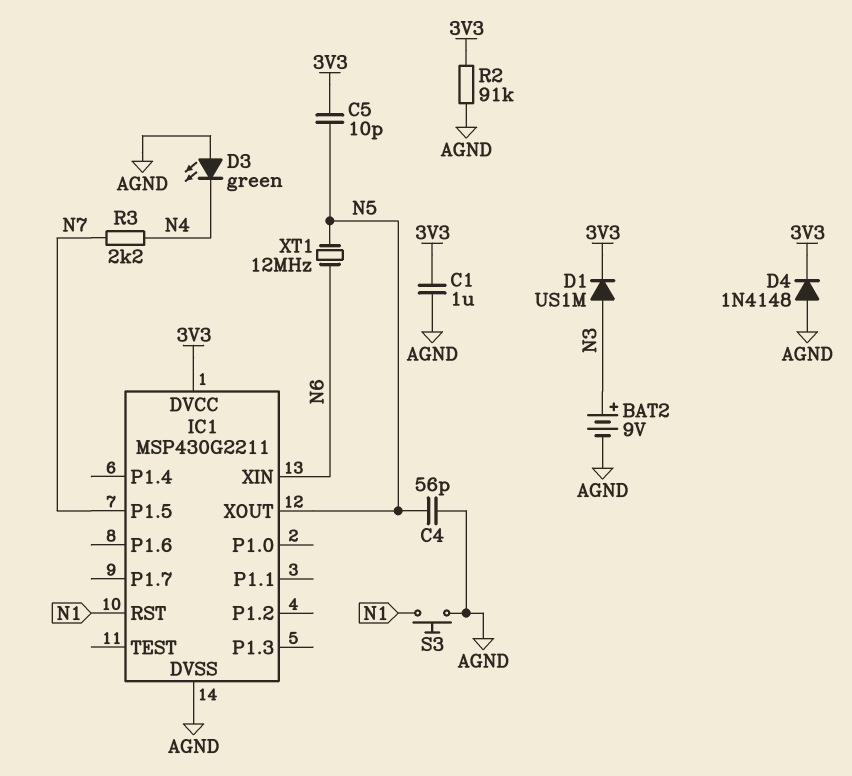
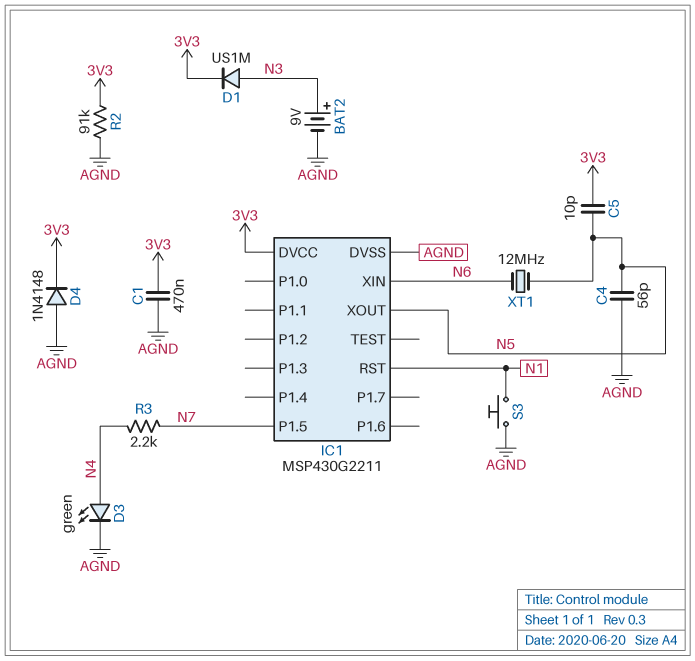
C1: 1uF (3V3, AGND) -> 470nF (3V3, AGND)
D3: LED green (A AGND, K N4) -> LED green (A N4, K AGND)

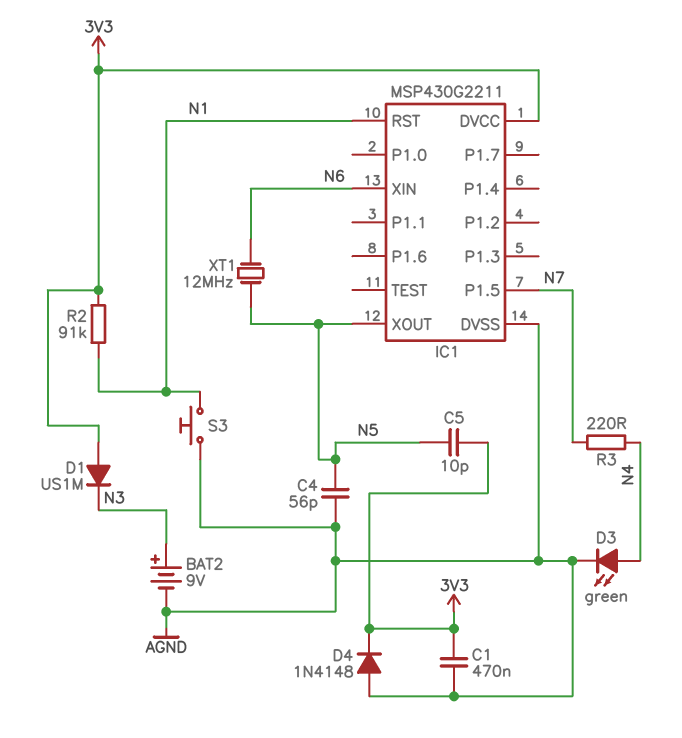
D1: diode US1M (A N3, K 3V3) -> diode US1M (A 3V3, K N3)
R2: 91k (3V3, AGND) -> 91k (3V3, N1)
R3: 2.2k (N4, N7) -> 220 (N4, N7)

